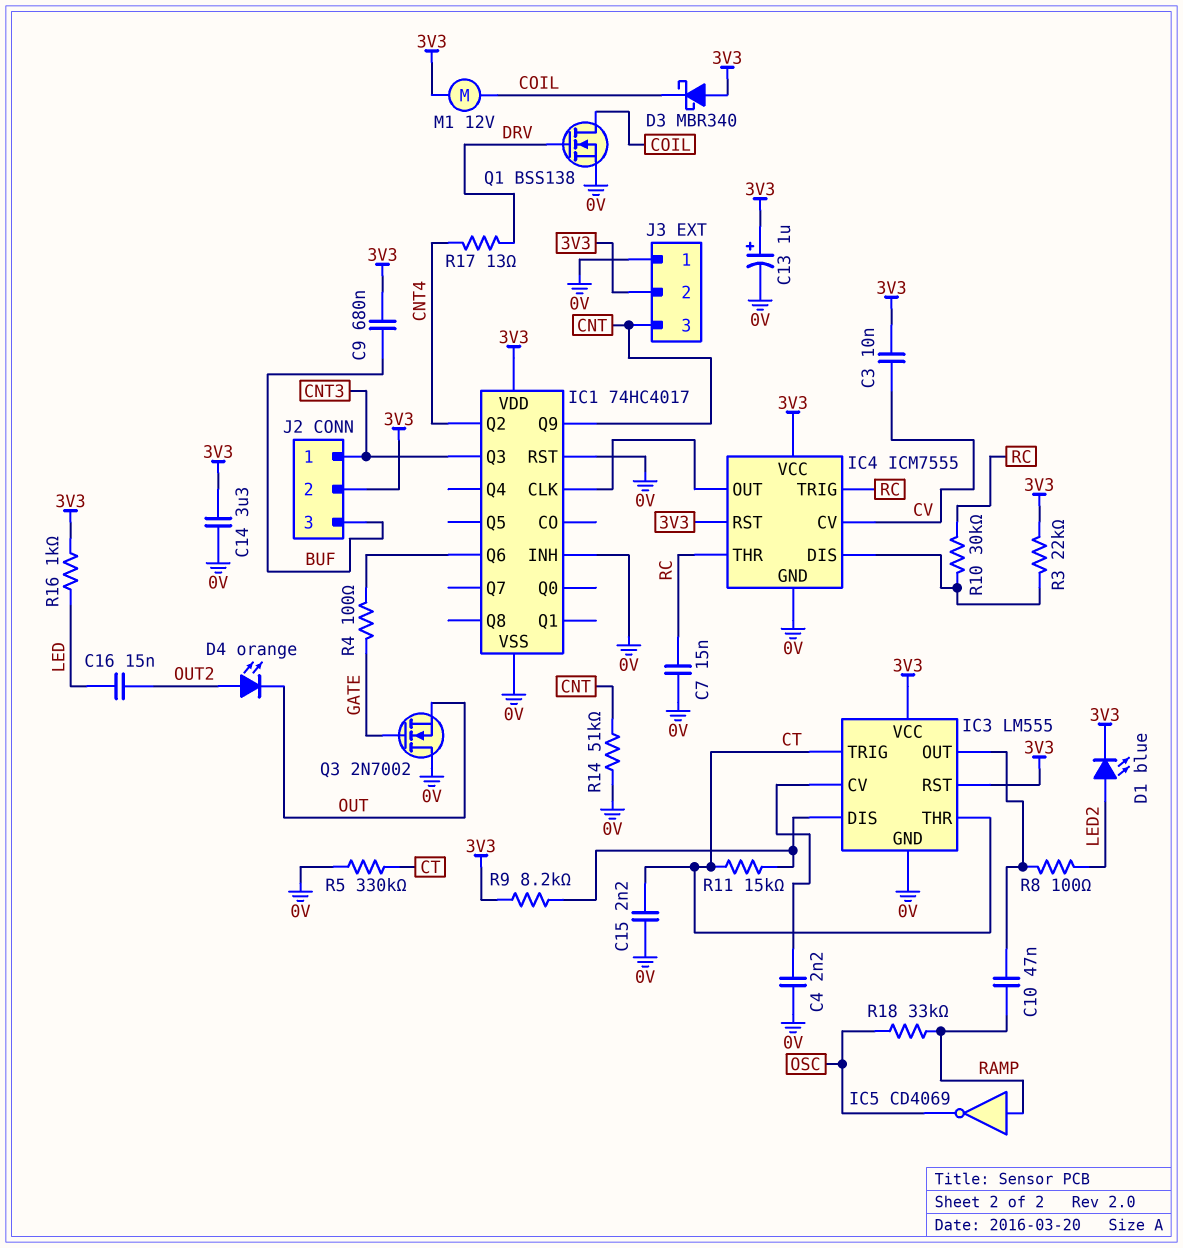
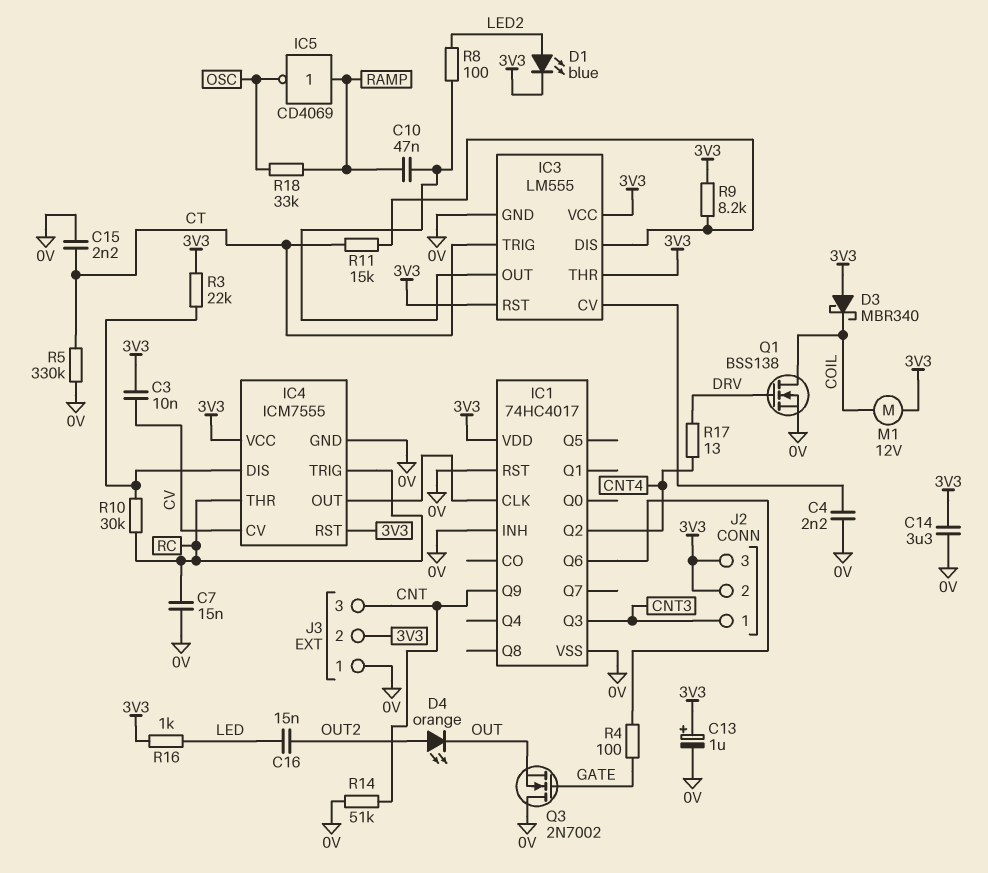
C9: 680nF (3V3, BUF) -> none
IC3 pin THR: CT -> 3V3
J2 pin 3: BUF -> 3V3

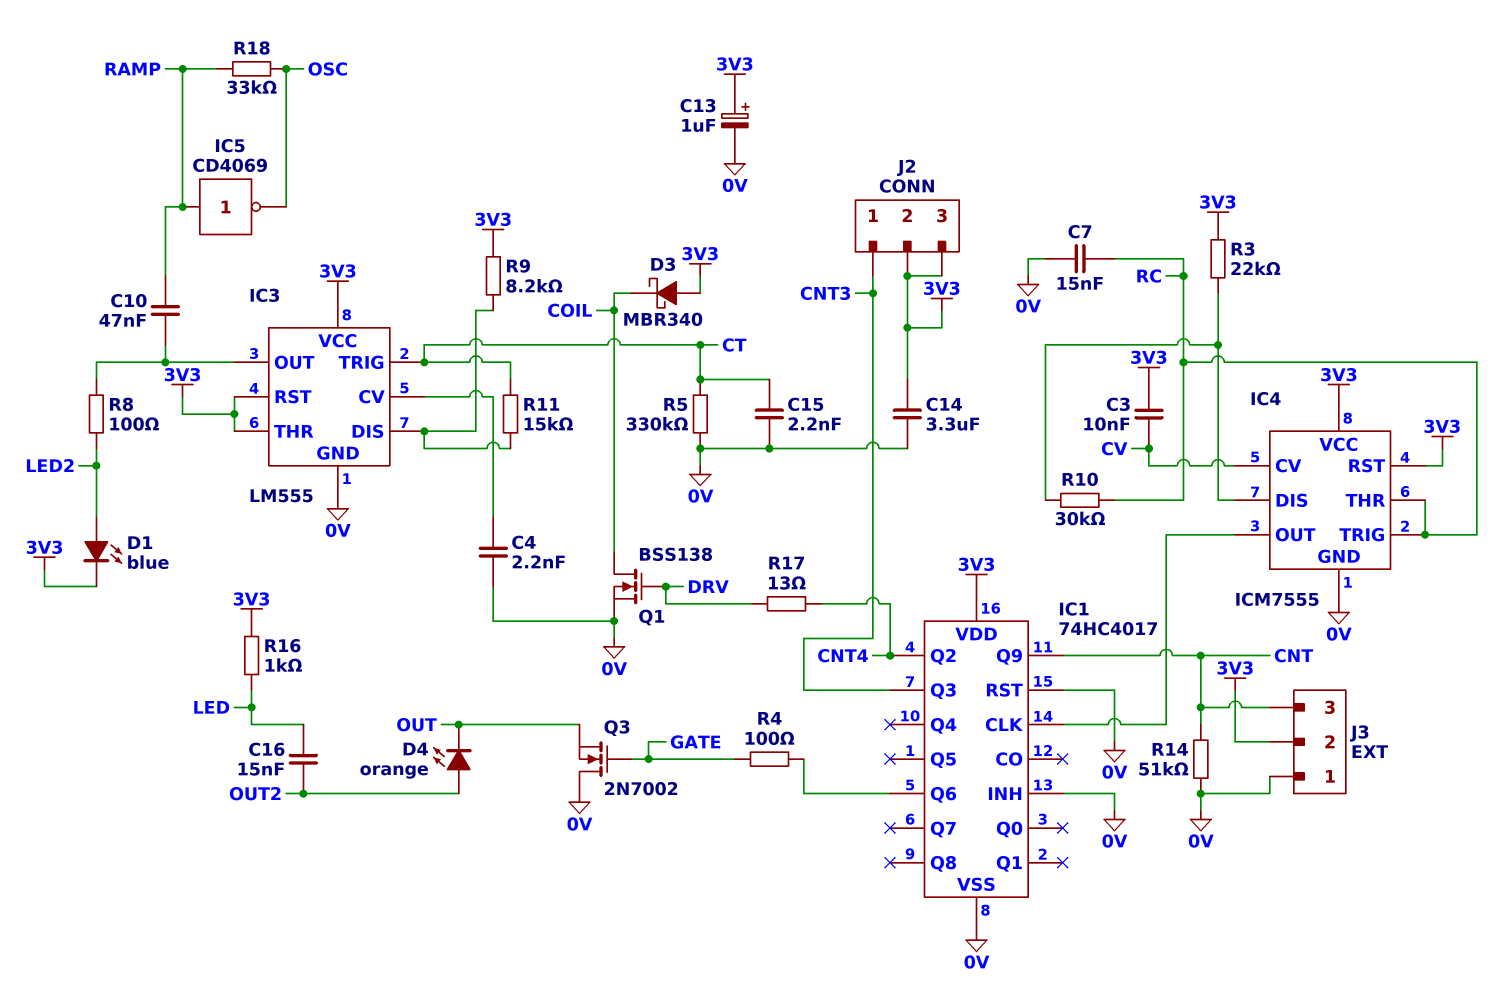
M1: motor 12V (3V3, COIL) -> none

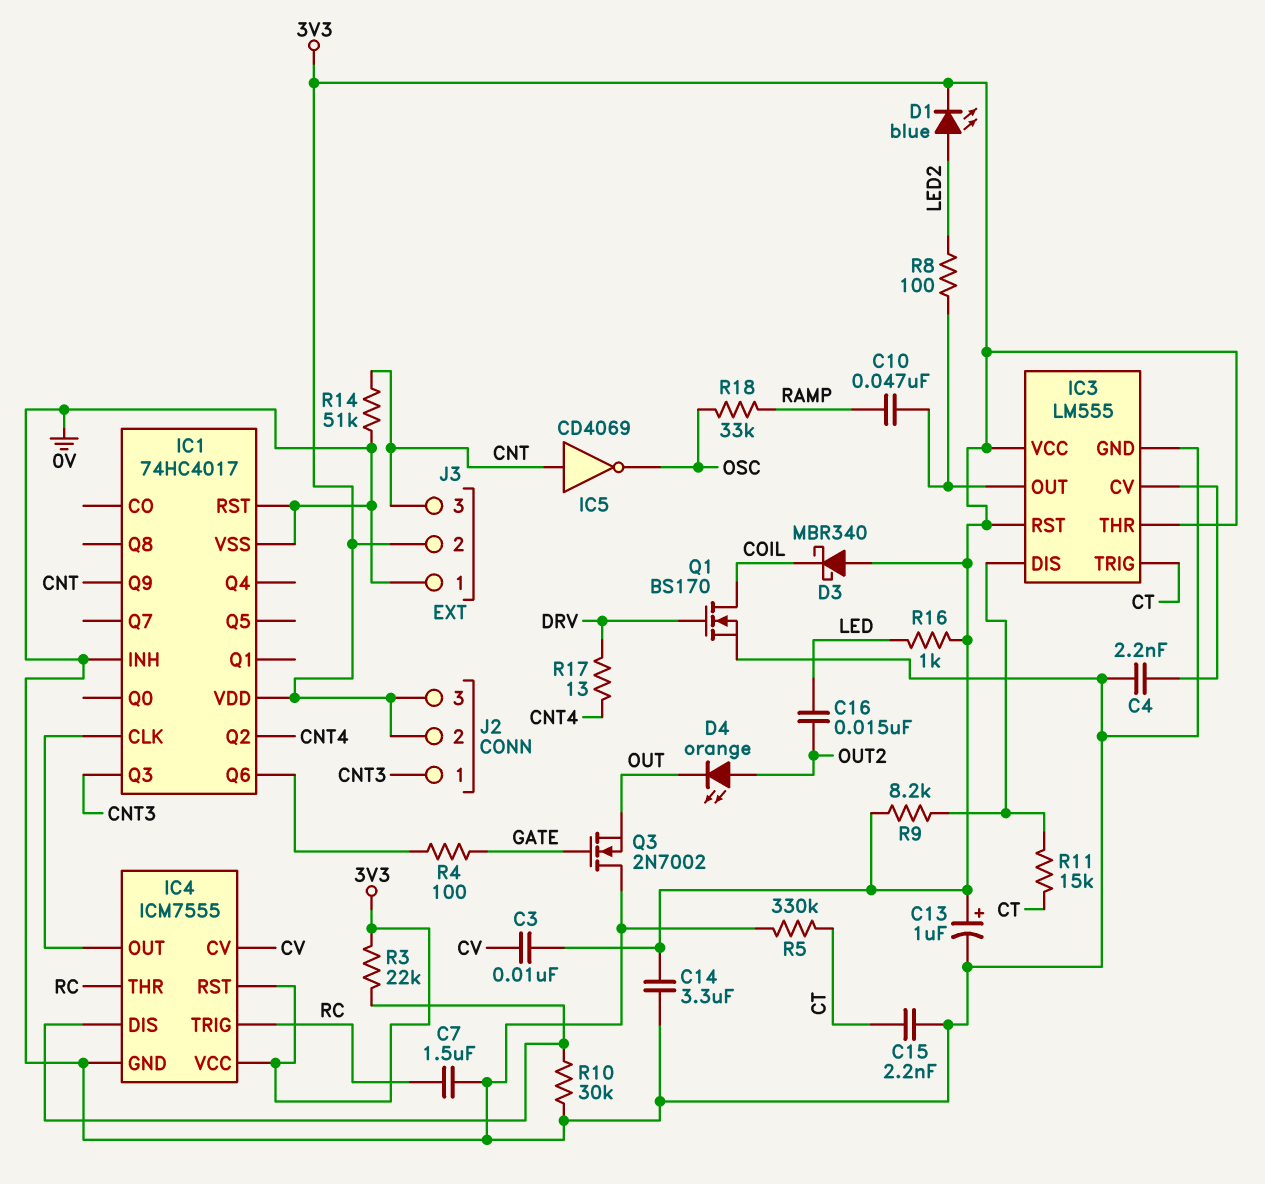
C7: 15nF (0V, RC) -> 1.5uF (0V, RC)
IC5: NOT CD4069 (in RAMP, out OSC) -> NOT CD4069 (in CNT, out OSC)
Q1: NMOS BSS138 (G DRV, D COIL, S 0V) -> NMOS BS170 (G DRV, D COIL, S 0V)
R10: 30k (IC4/DIS, RC) -> 30k (0V, IC4/DIS)

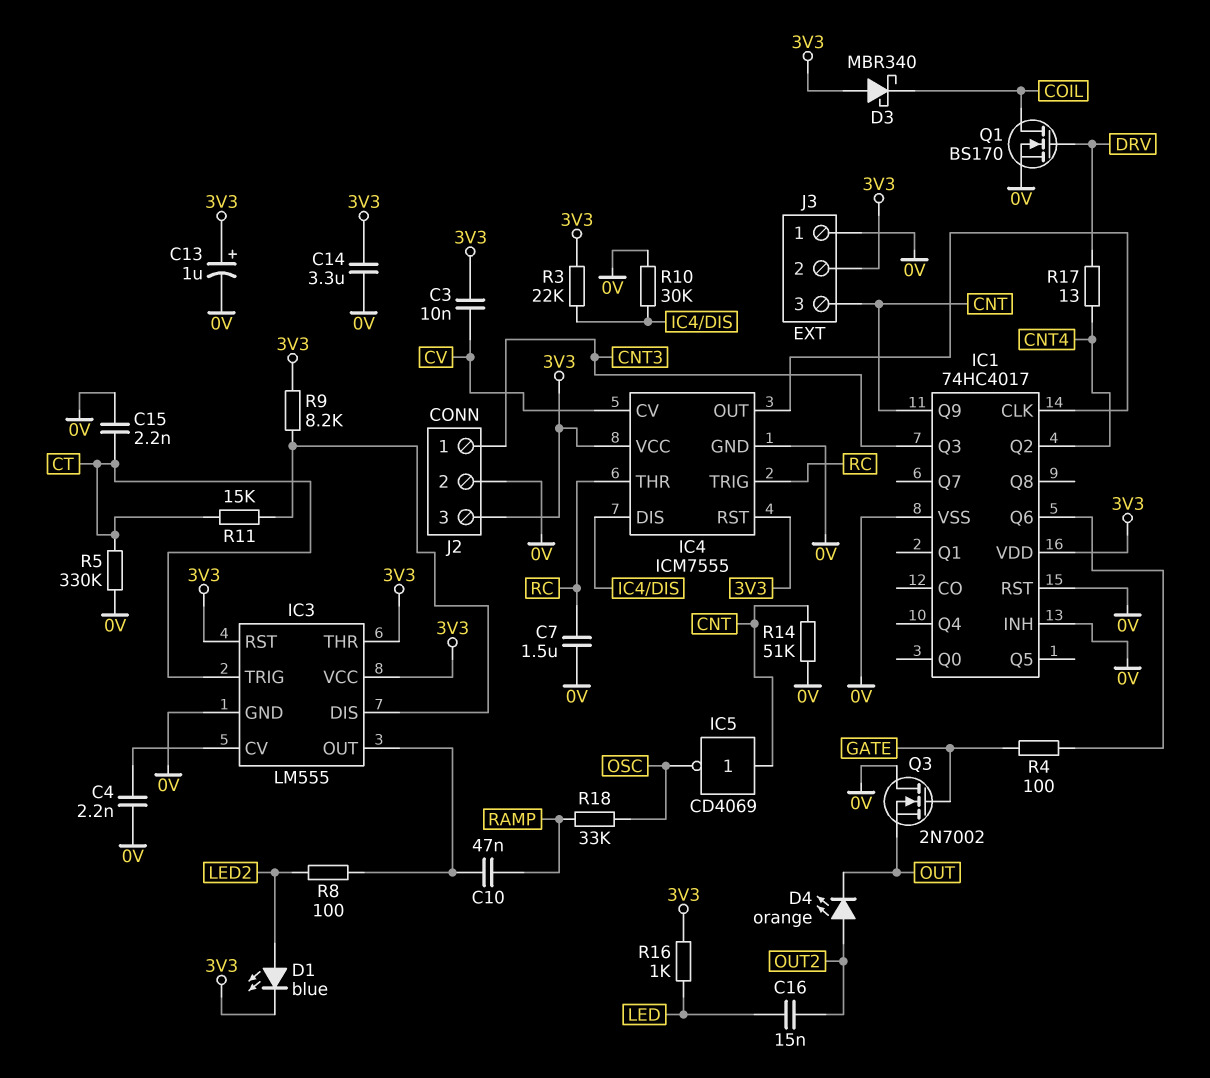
J2 pin 2: 3V3 -> 0V

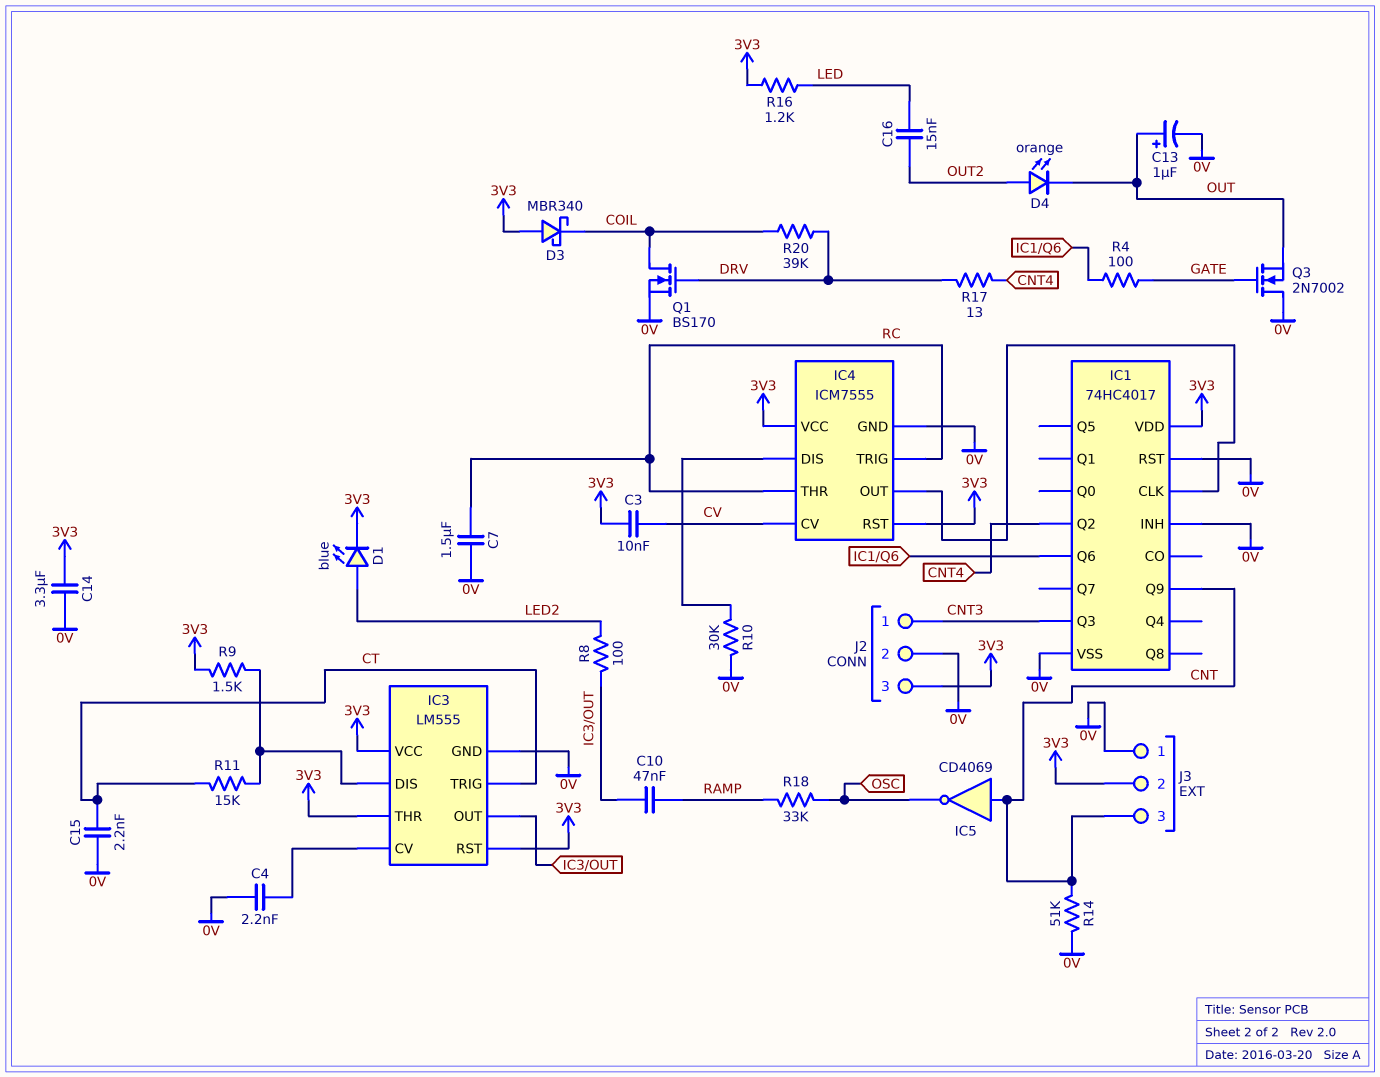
C13: 1uF (plus 3V3, minus 0V) -> 1uF (plus OUT, minus 0V)
R3: 22k (3V3, IC4/DIS) -> none
R5: 330k (0V, CT) -> none
R9: 8.2k (3V3, IC3/DIS) -> 1.5k (3V3, IC3/DIS)
R16: 1k (3V3, LED) -> 1.2k (3V3, LED)
R20: none -> 39k (COIL, DRV)

